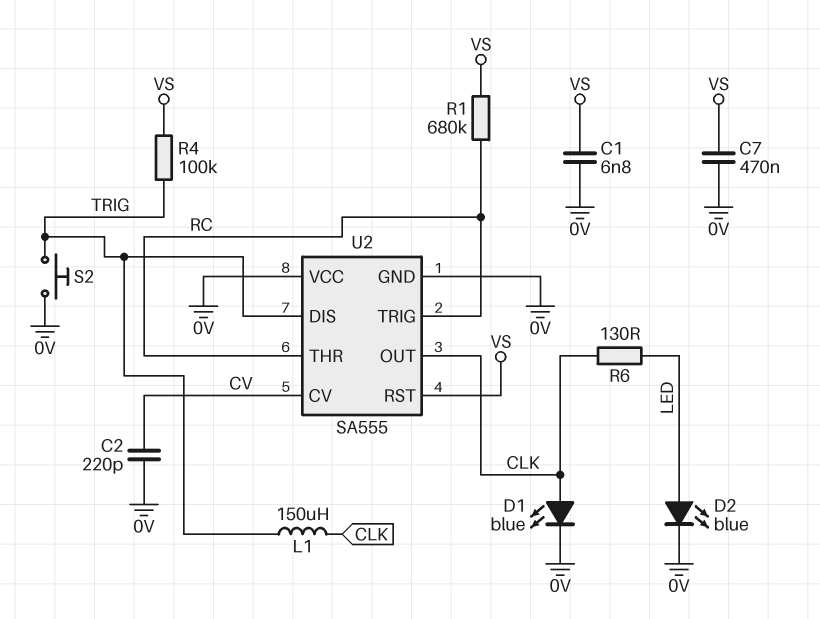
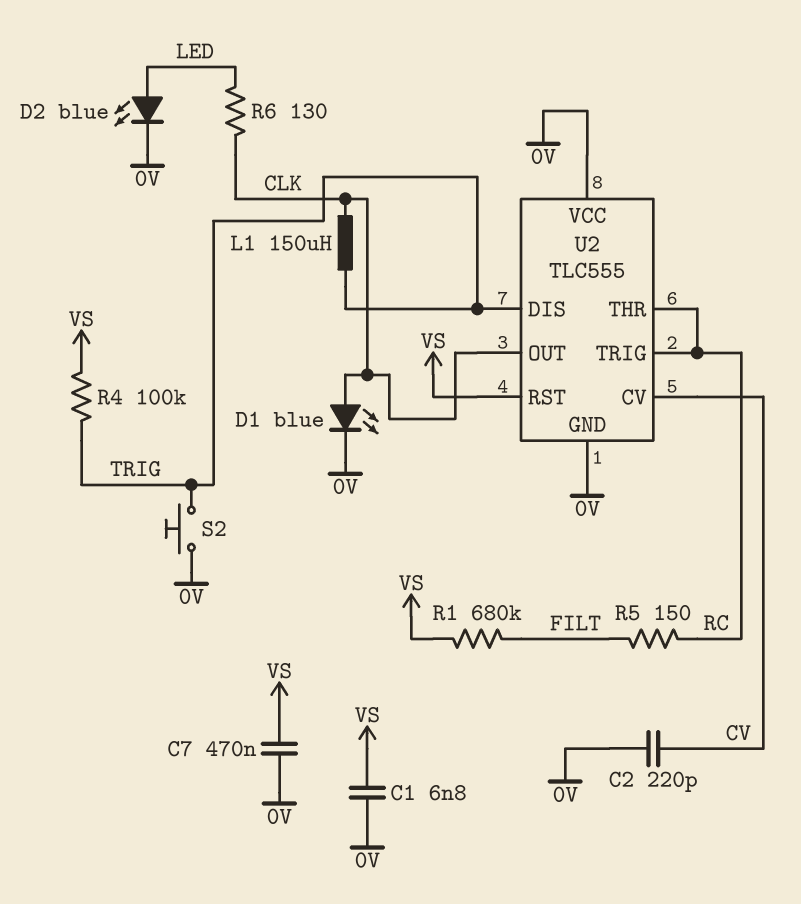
R1: 680k (RC, VS) -> 680k (FILT, VS)
R5: none -> 150 (FILT, RC)
U2: SA555 -> TLC555

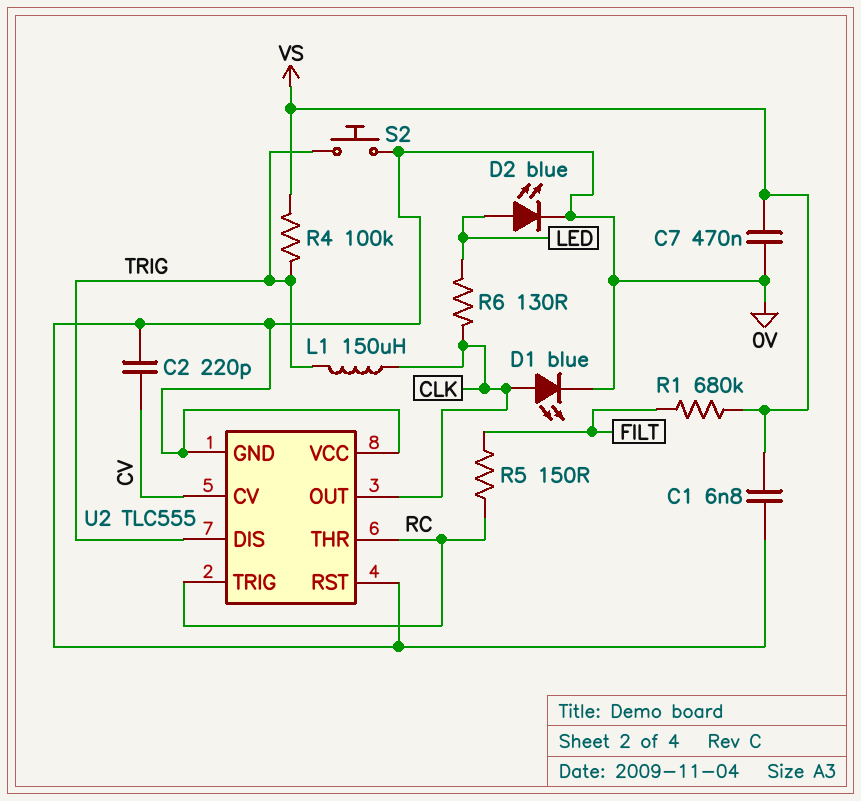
U2 pin RST: VS -> 0V

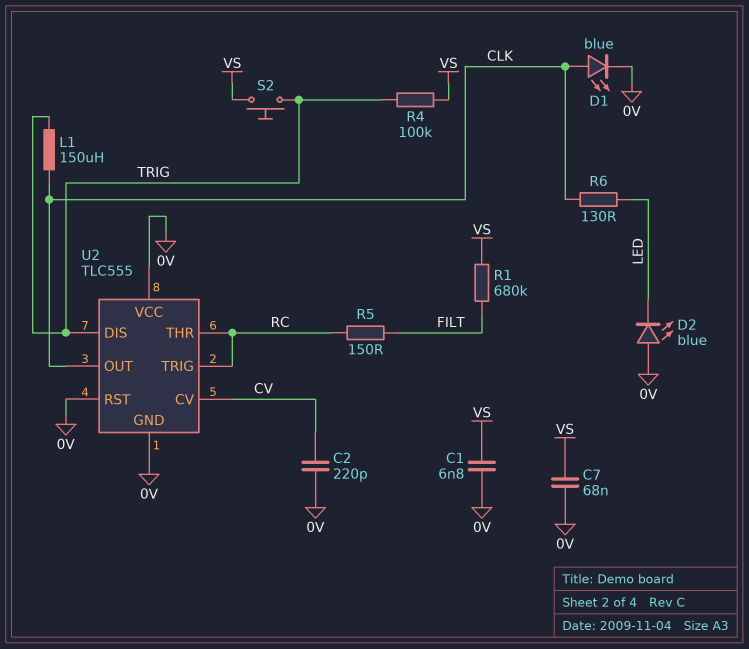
C7: 470nF (0V, VS) -> 68nF (0V, VS)
D2: LED blue (A LED, K 0V) -> LED blue (A 0V, K LED)
S2: button (0V, TRIG) -> button (TRIG, VS)

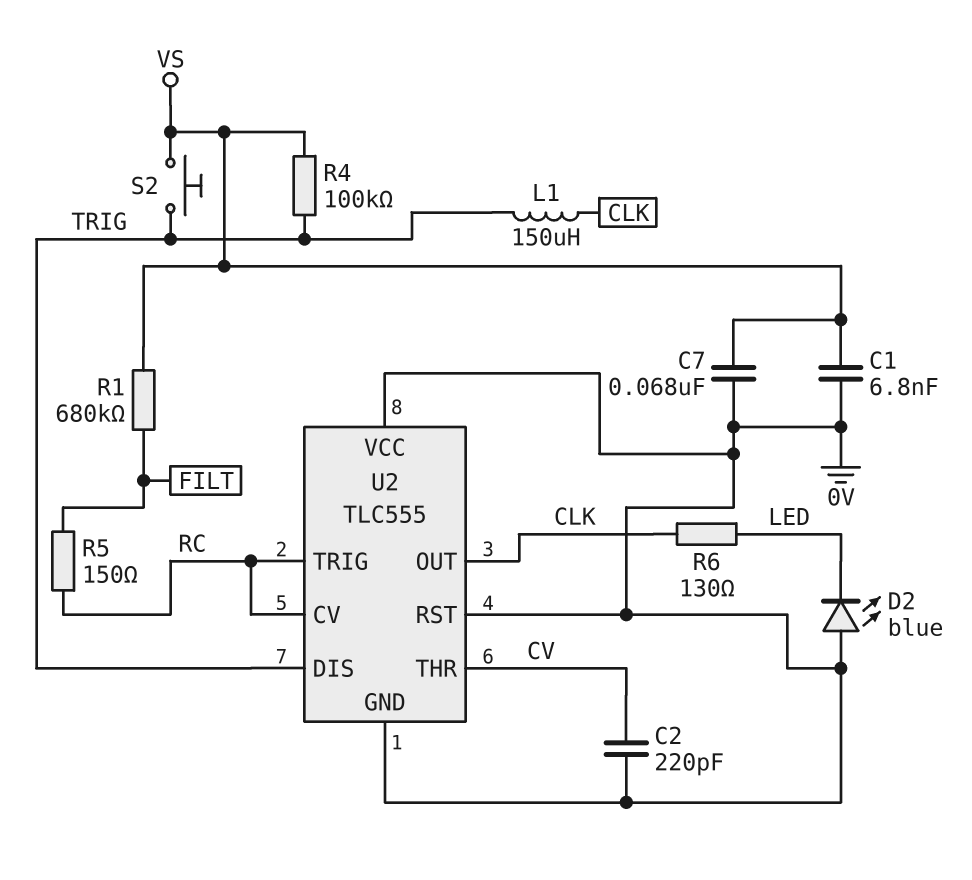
D1: LED blue (A CLK, K 0V) -> none
U2 pin CV: CV -> RC
U2 pin THR: RC -> CV

